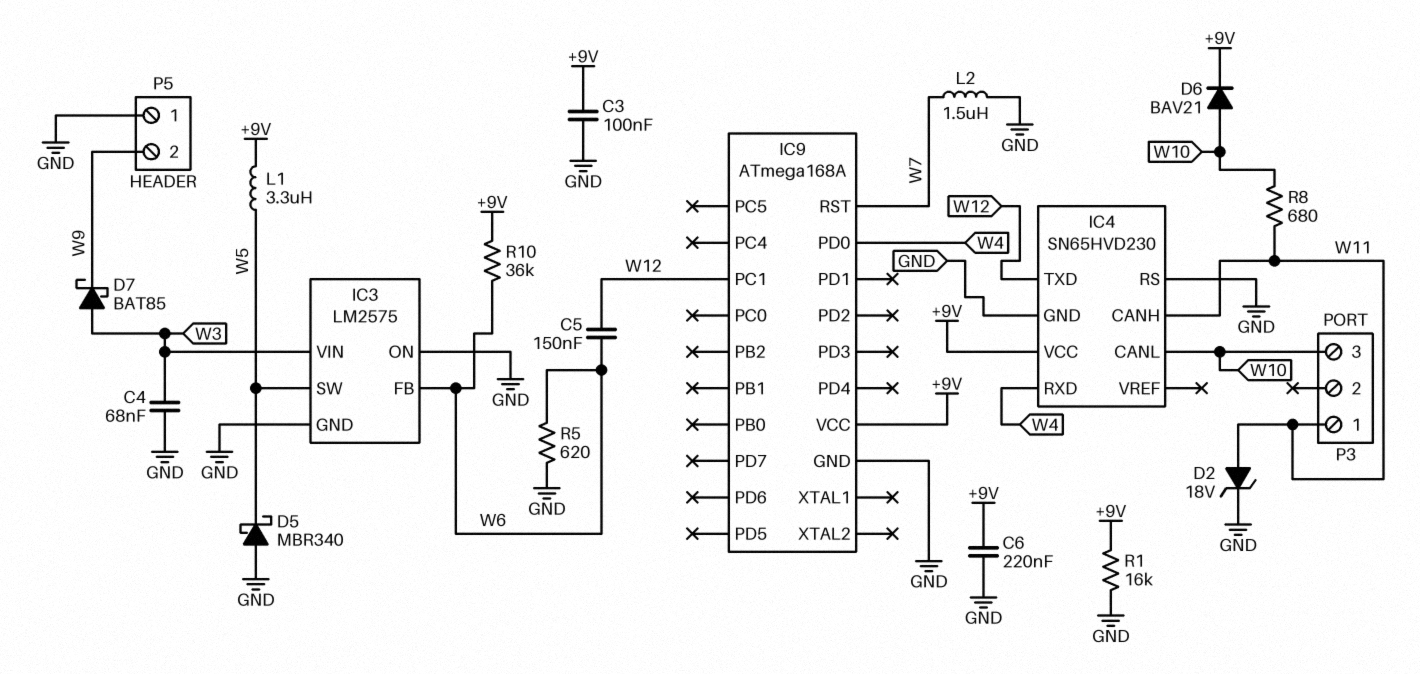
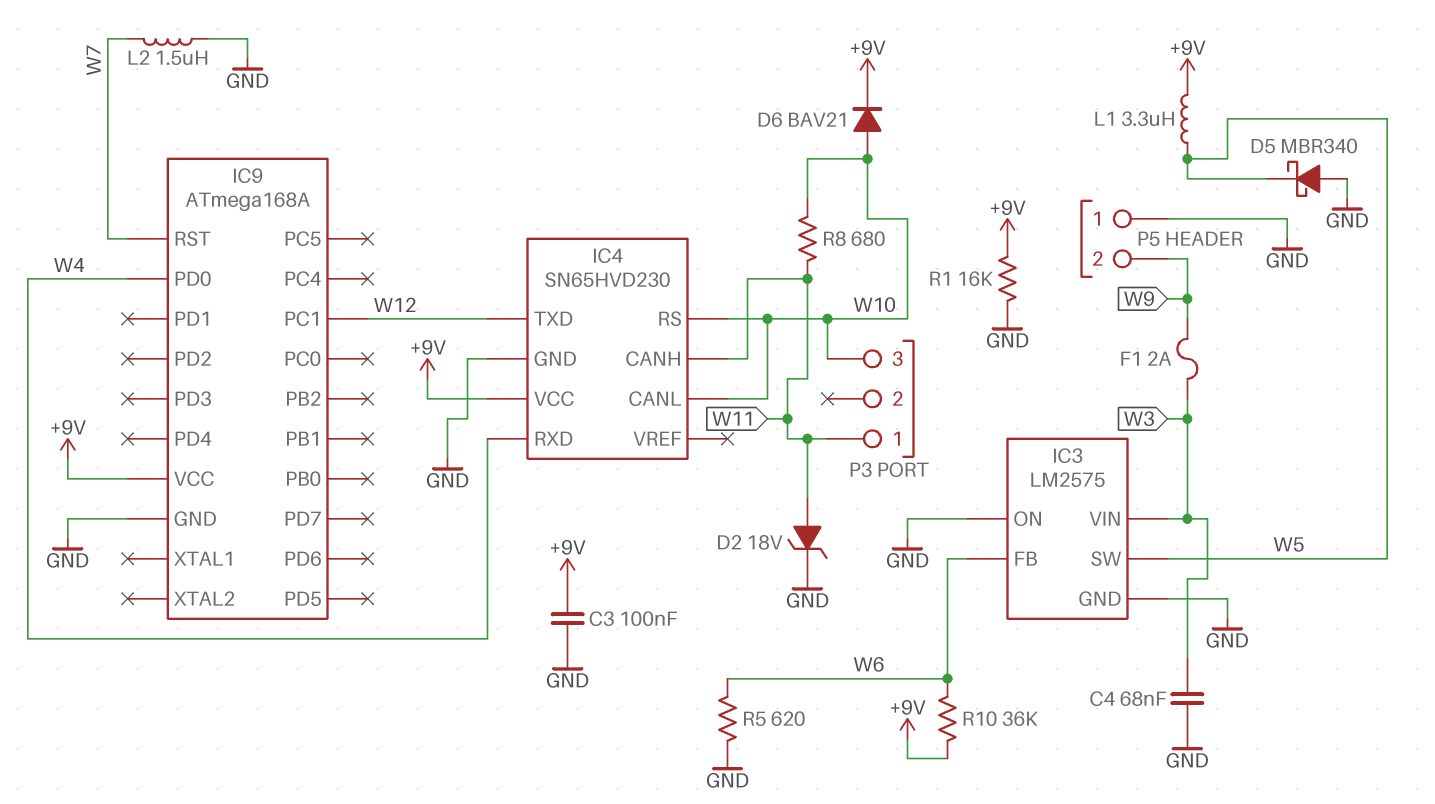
C5: 150nF (W6, W12) -> none
C6: 220nF (+9V, GND) -> none
D7: schottky BAT85 (A W3, K W9) -> none
F1: none -> 2A (W3, W9)
IC4 pin RS: GND -> W10

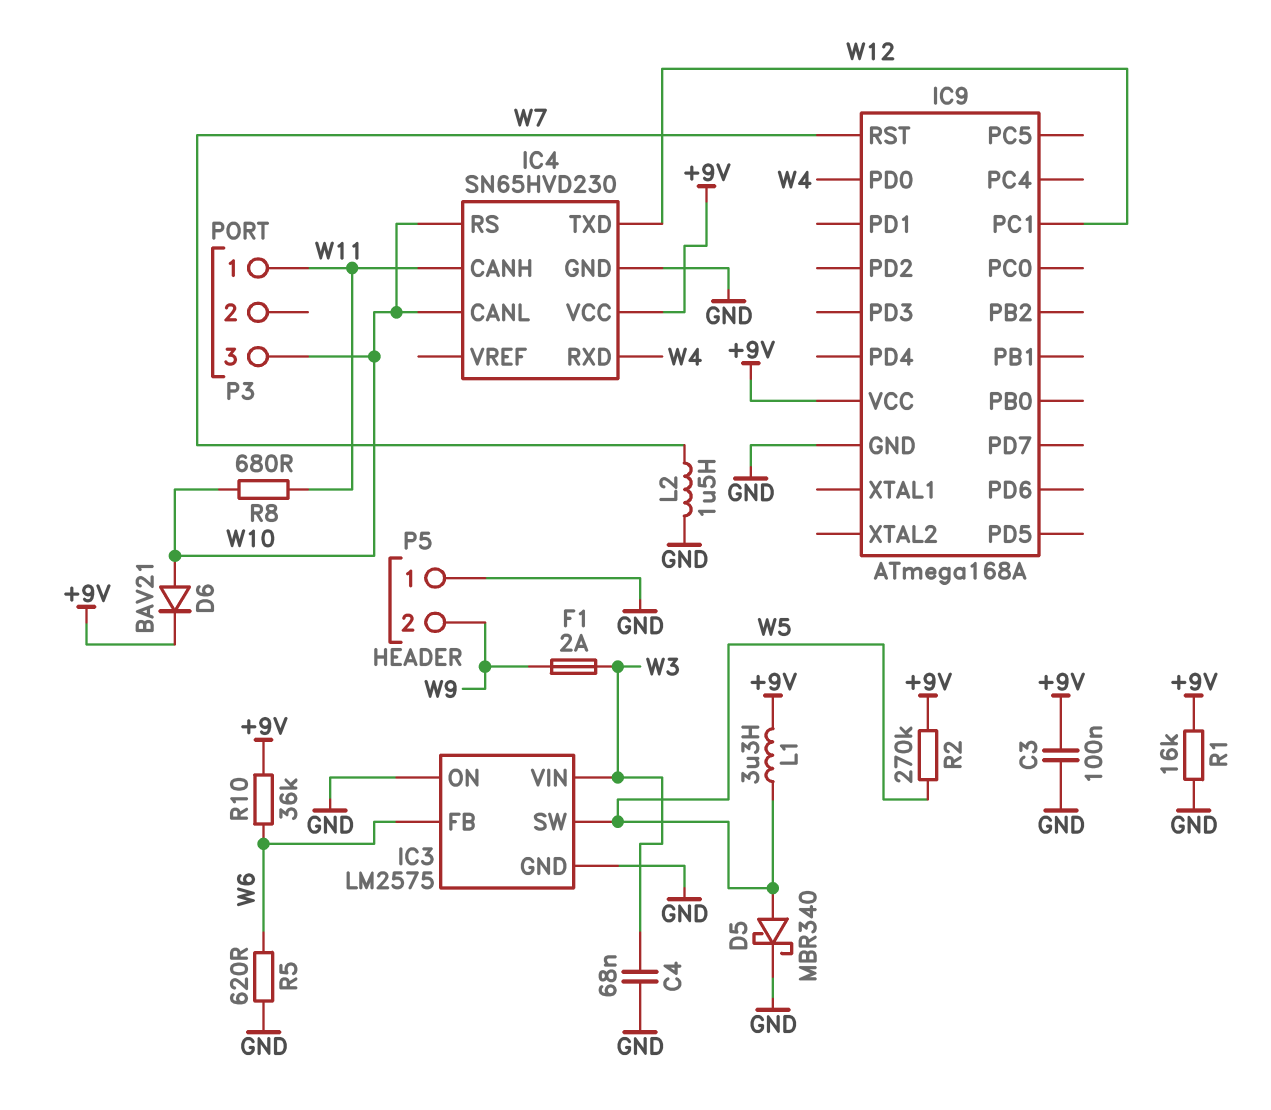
D2: zener 18V (A W11, K GND) -> none
D5: schottky MBR340 (A GND, K W5) -> schottky MBR340 (A W5, K GND)
R2: none -> 270k (+9V, W5)

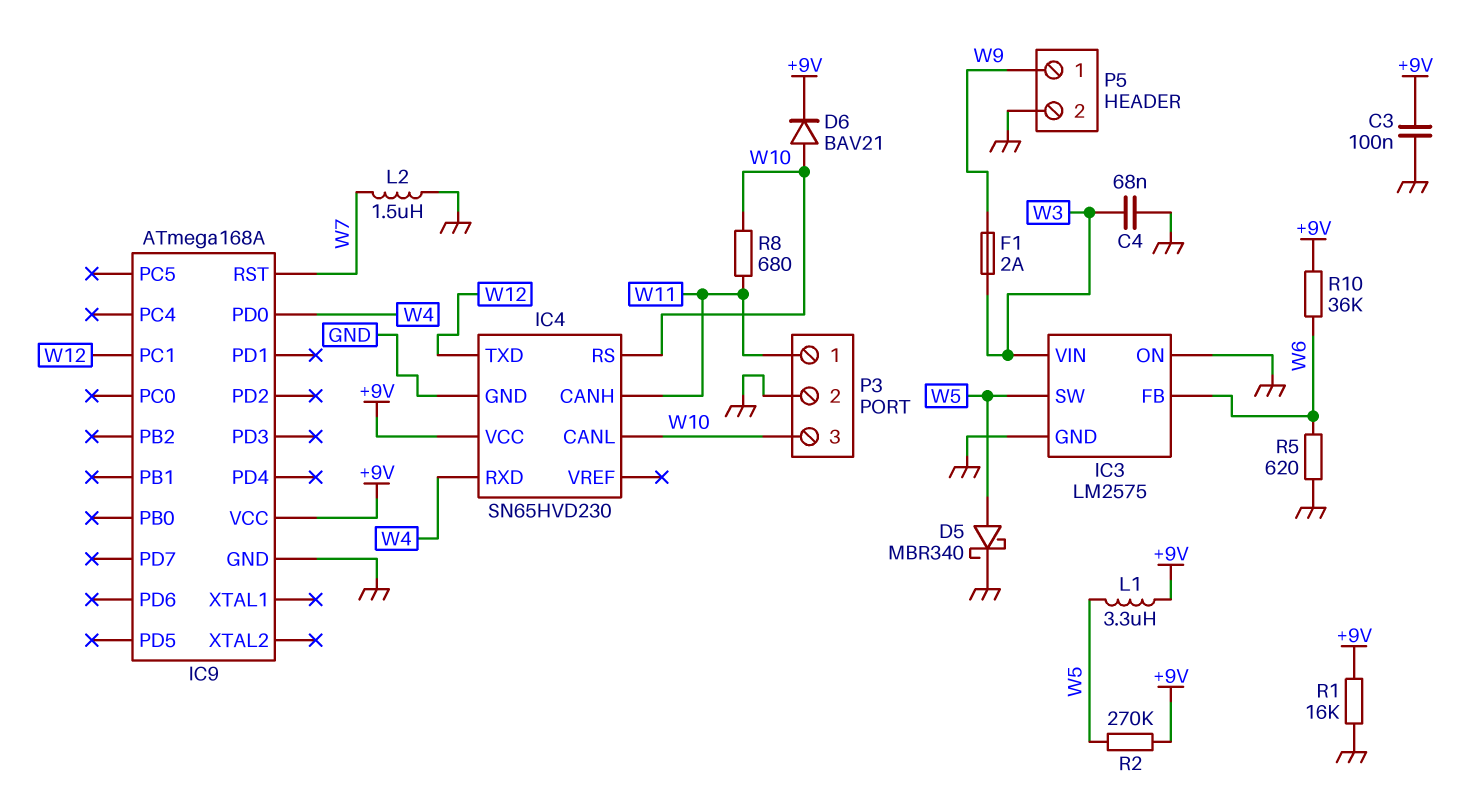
P3 pin 2: none -> GND
P5 pin 1: GND -> W9
P5 pin 2: W9 -> GND

